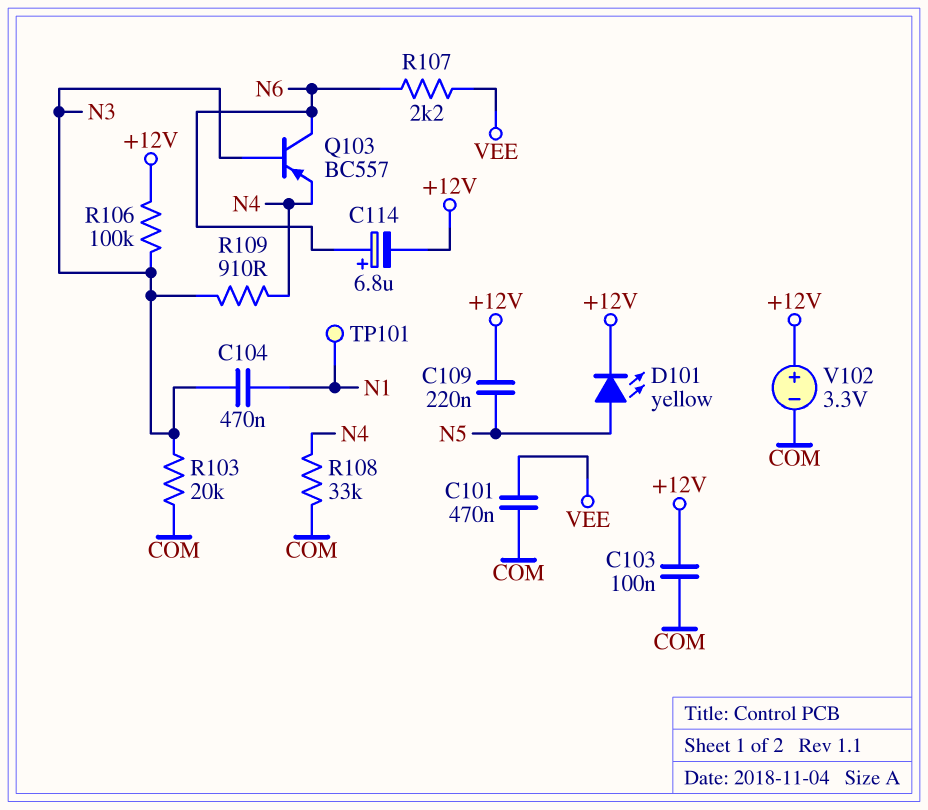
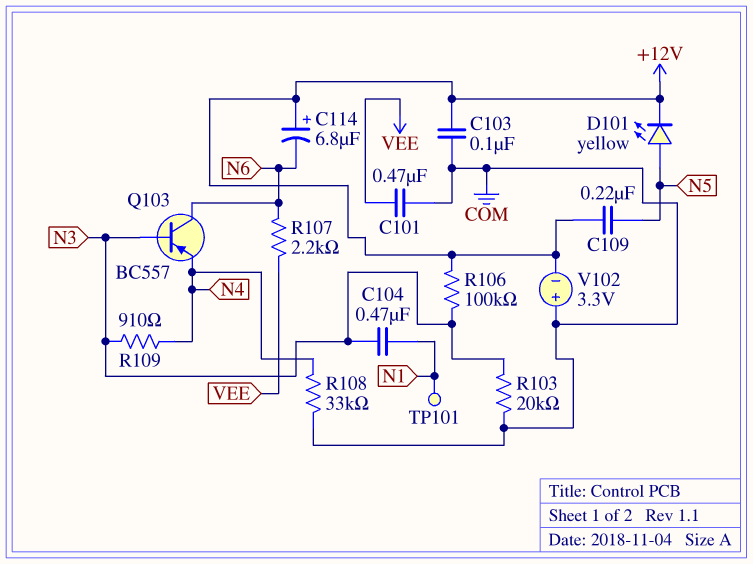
C114: 6.8uF (plus N6, minus +12V) -> 6.8uF (plus +12V, minus N6)
V102: 3.3V (plus +12V, minus COM) -> 3.3V (plus COM, minus +12V)

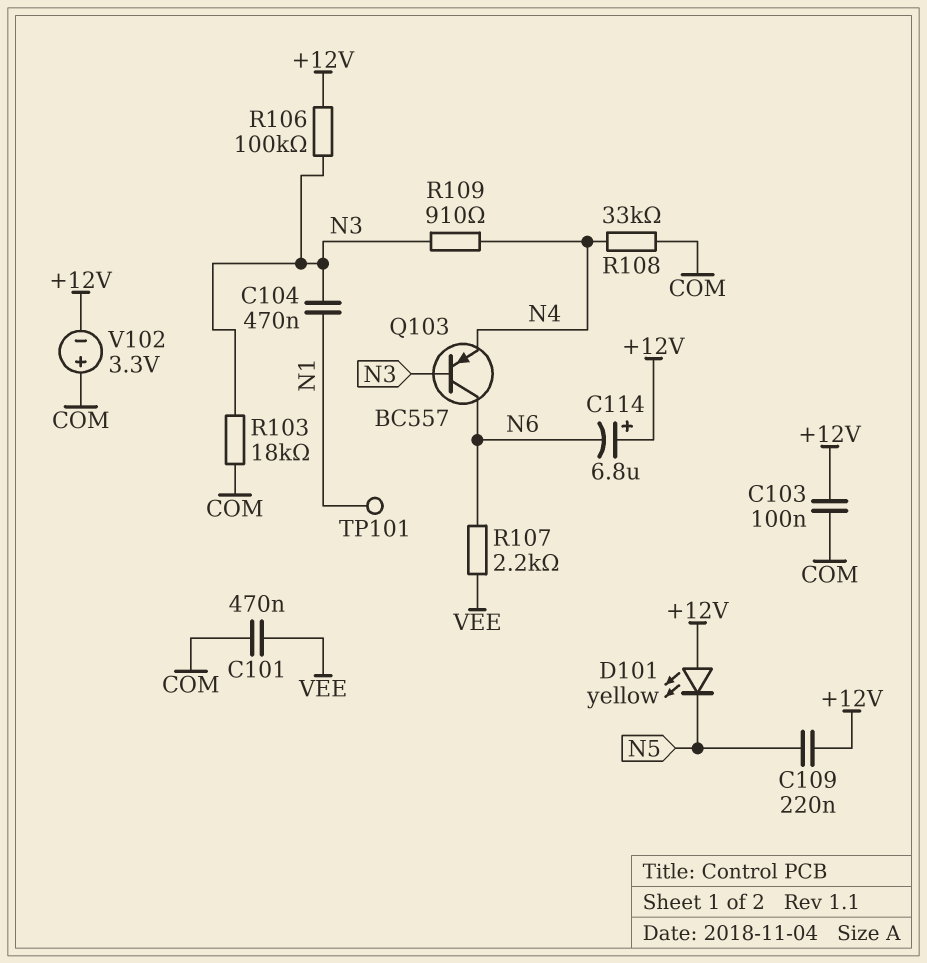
D101: LED yellow (A N5, K +12V) -> LED yellow (A +12V, K N5)
R103: 20k (COM, N3) -> 18k (COM, N3)

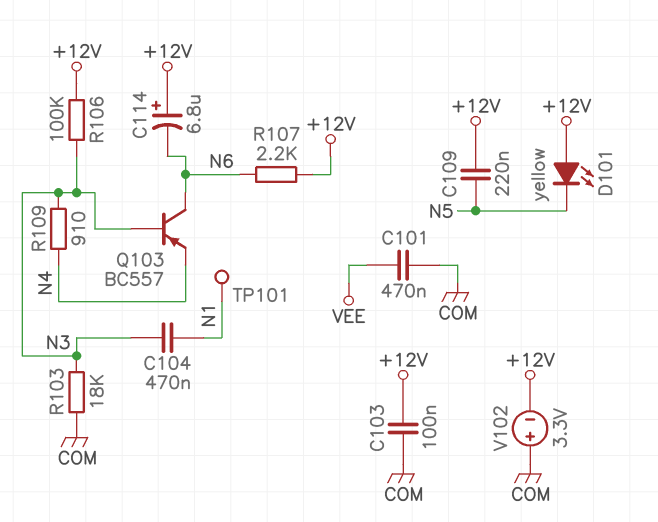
R107: 2.2k (N6, VEE) -> 2.2k (+12V, N6)
R108: 33k (COM, N4) -> none

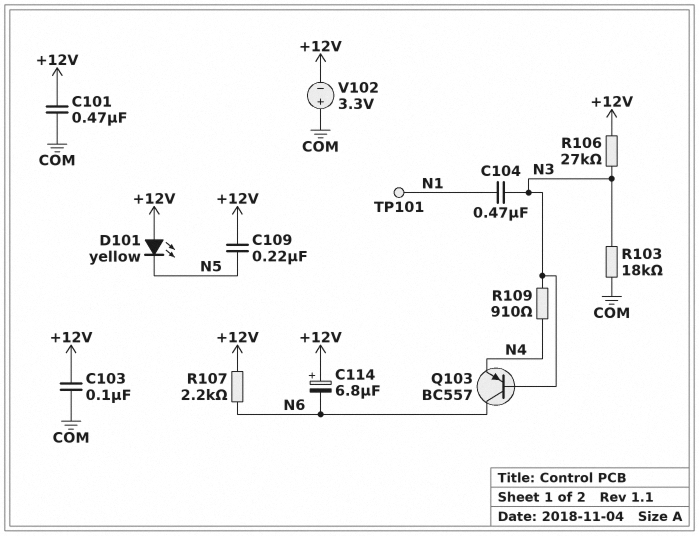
C101: 470nF (COM, VEE) -> 470nF (+12V, COM)
R106: 100k (+12V, N3) -> 27k (+12V, N3)

